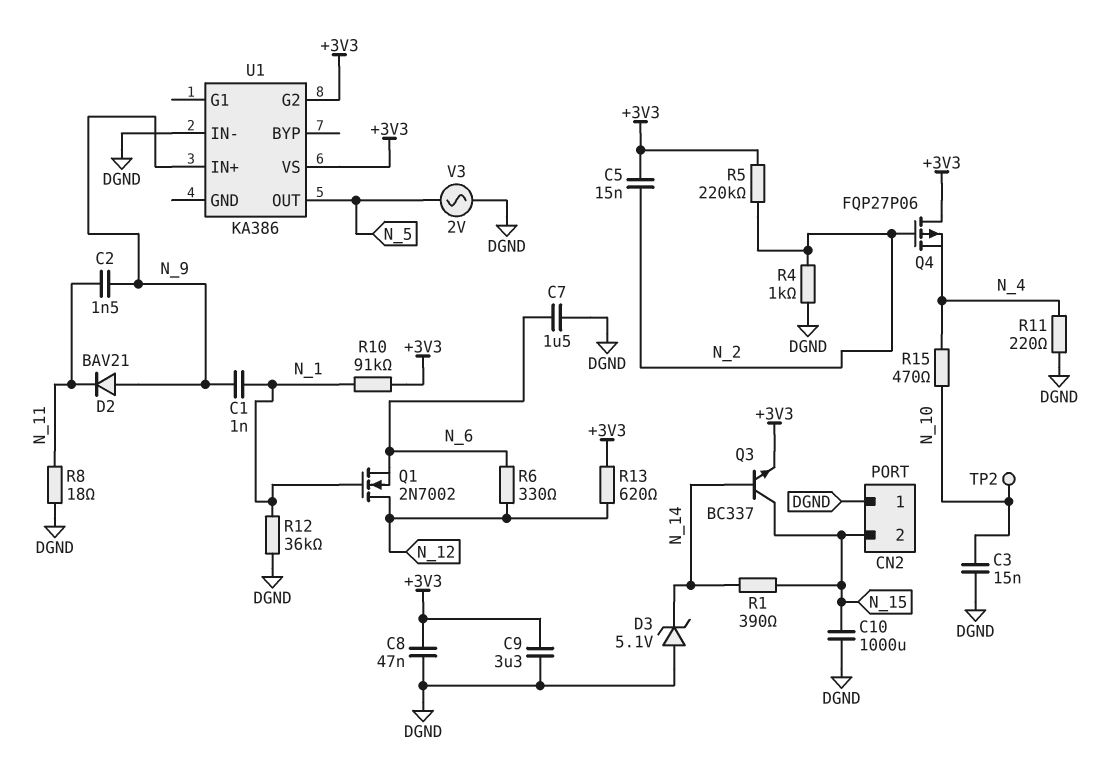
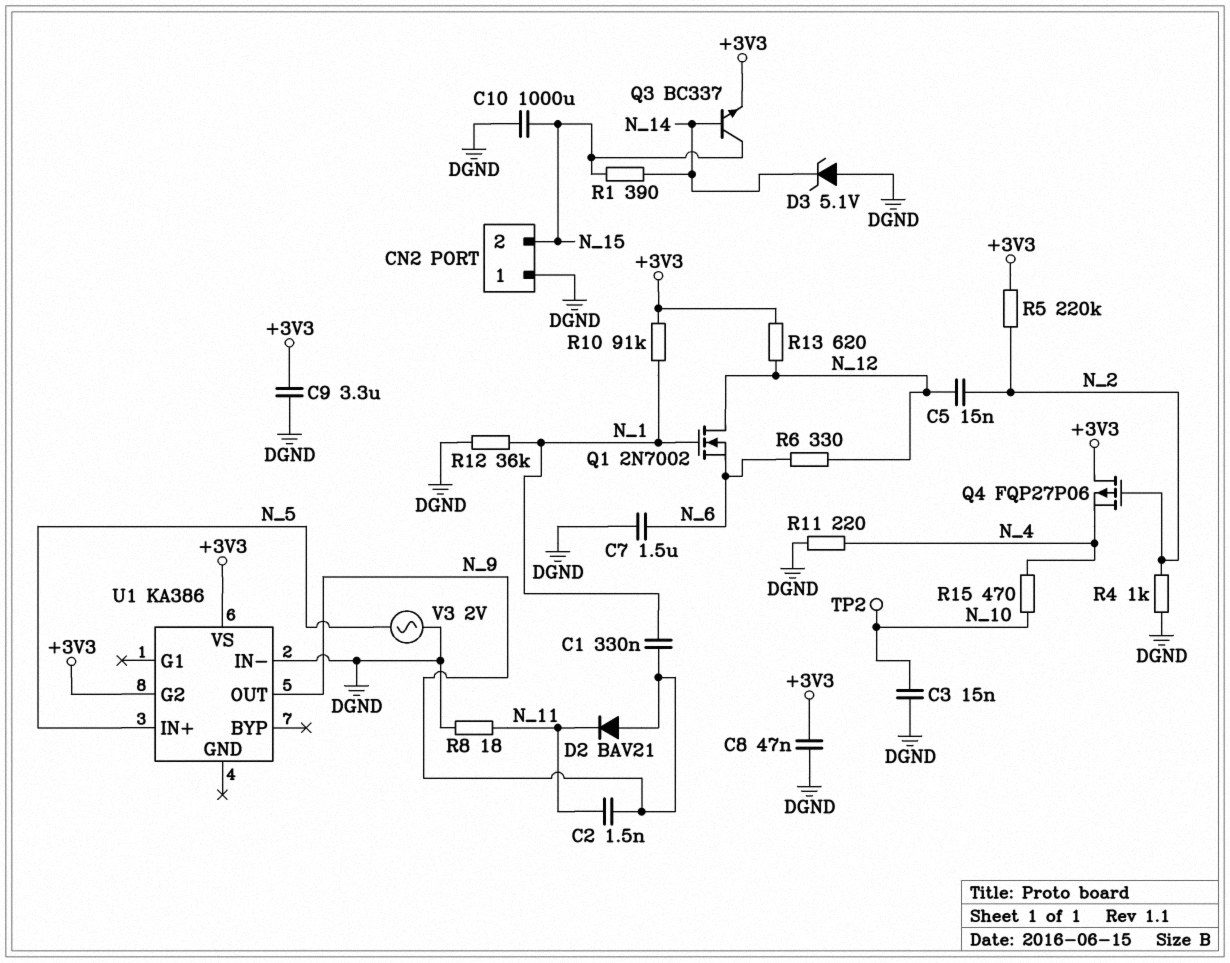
C1: 1nF (N_1, N_9) -> 330nF (N_1, N_9)
C5: 15nF (+3V3, N_2) -> 15nF (N_2, N_12)
U1 pin IN+: N_9 -> N_5
U1 pin OUT: N_5 -> N_9

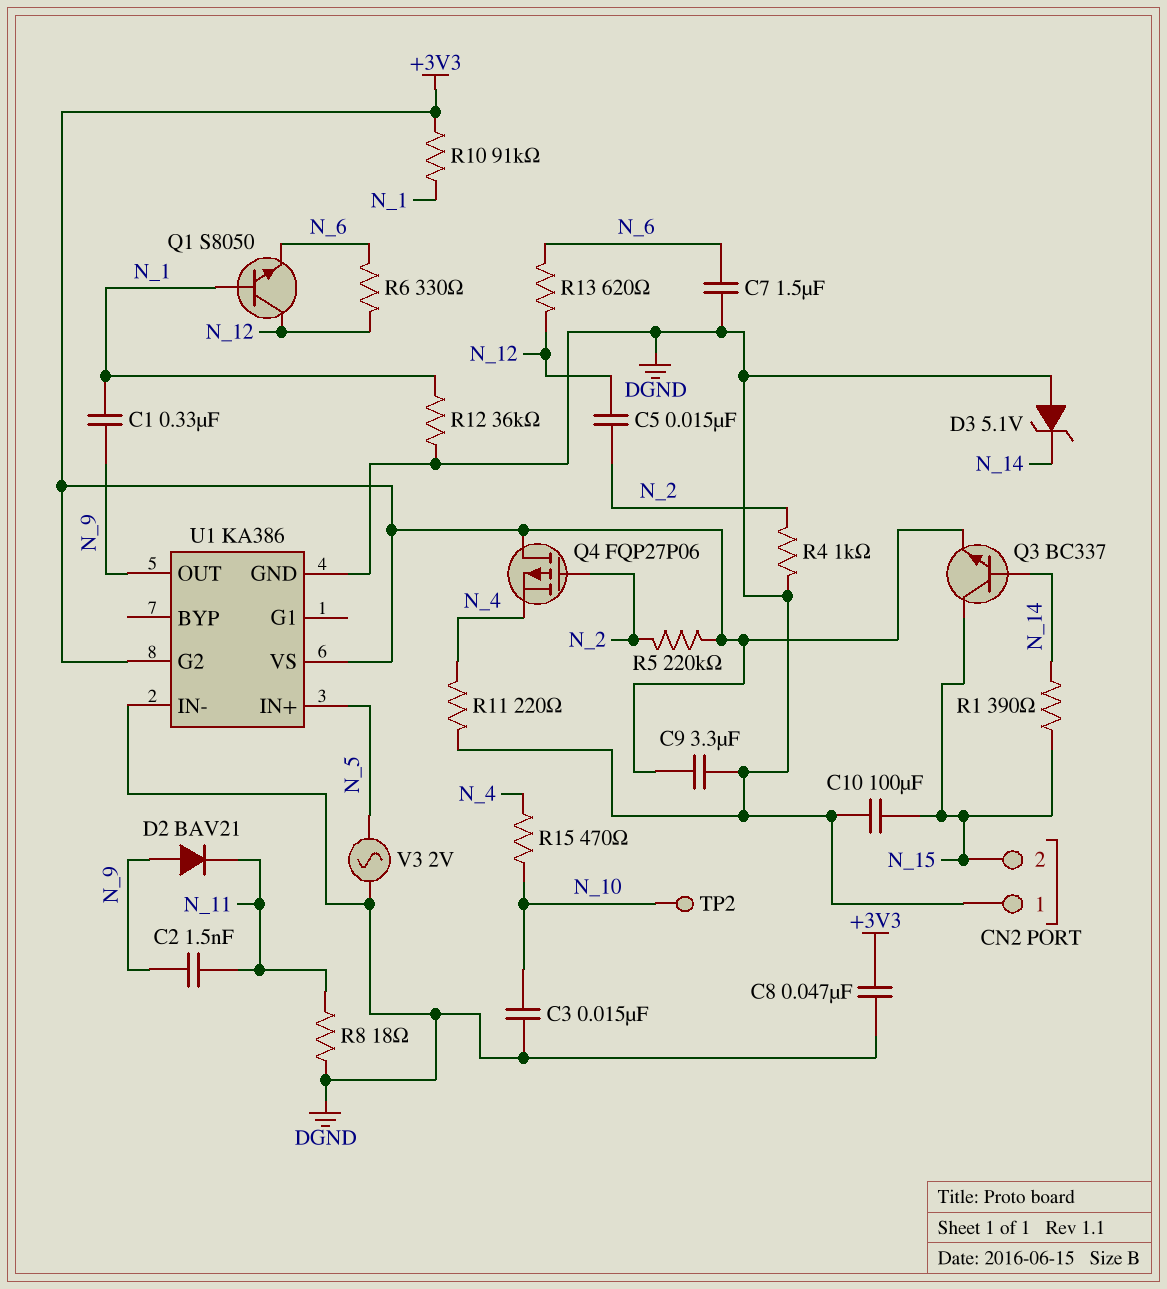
C10: 1000uF (DGND, N_15) -> 100uF (DGND, N_15)
Q1: NMOS 2N7002 (G N_1, D N_12, S N_6) -> NPN S8050 (B N_1, C N_12, E N_6)
R13: 620 (+3V3, N_12) -> 620 (N_6, N_12)
U1 pin GND: none -> DGND

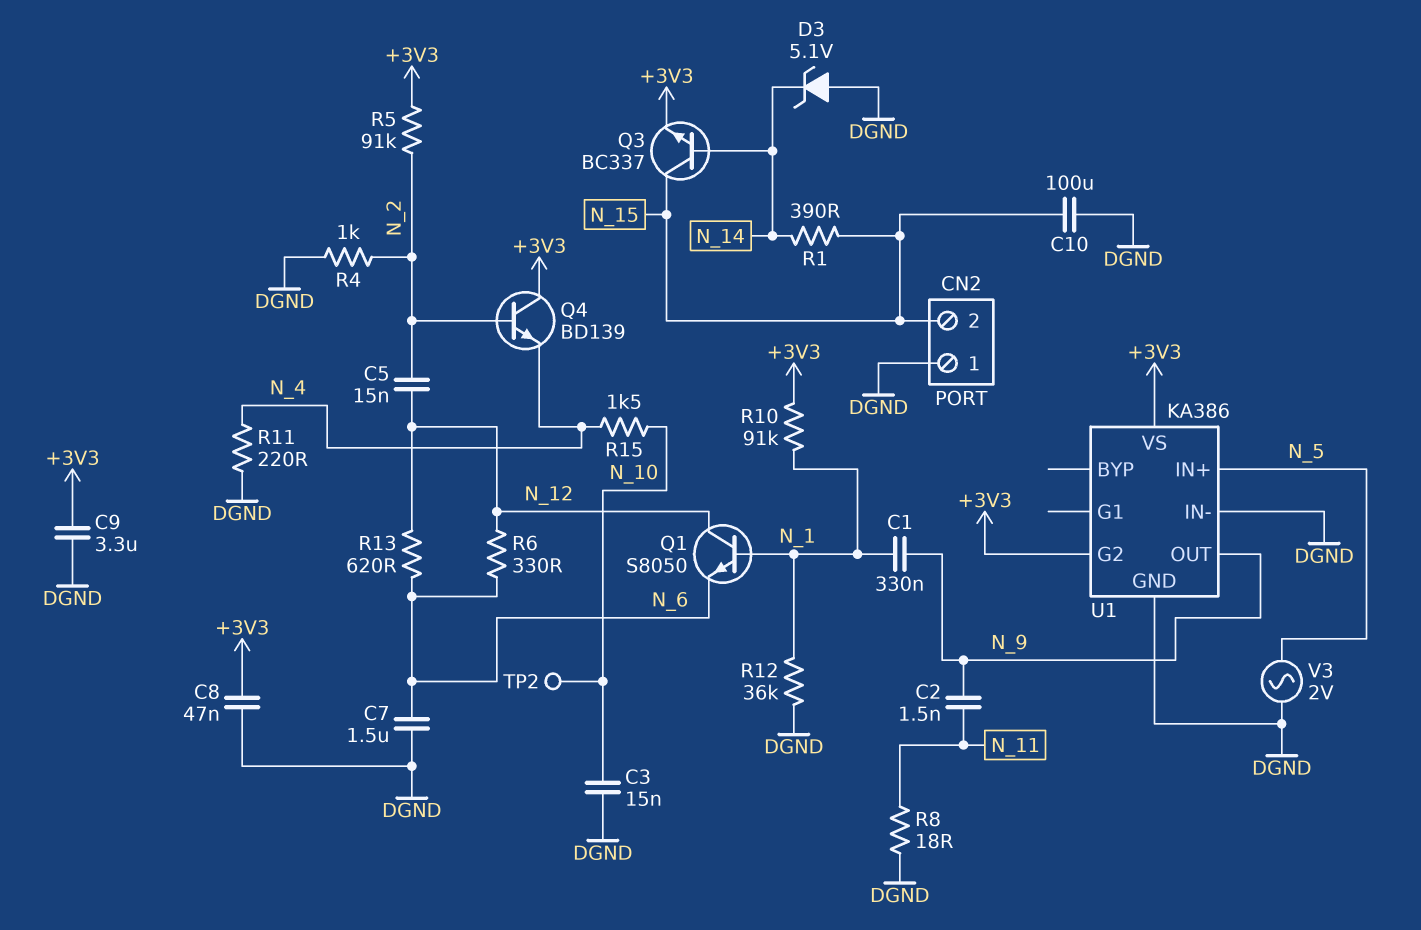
D2: diode BAV21 (A N_9, K N_11) -> none
Q4: PMOS FQP27P06 (G N_2, D +3V3, S N_4) -> NPN BD139 (B N_2, C +3V3, E N_4)
R5: 220k (+3V3, N_2) -> 91k (+3V3, N_2)
R15: 470 (N_4, N_10) -> 1.5k (N_4, N_10)

